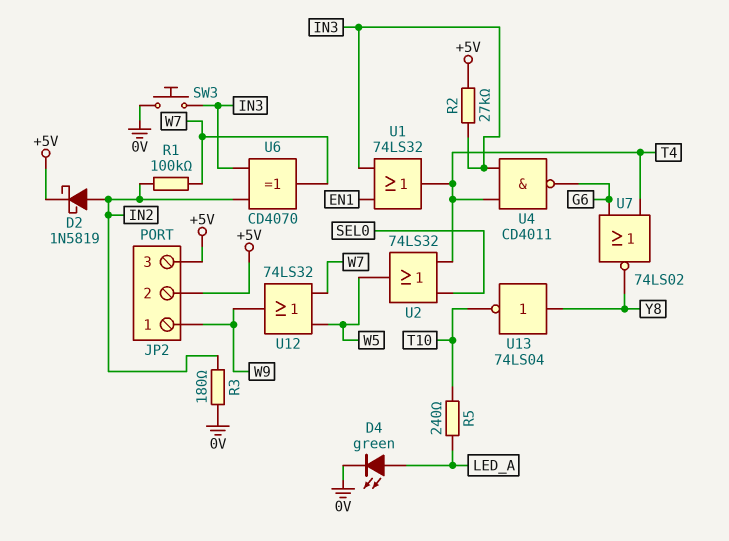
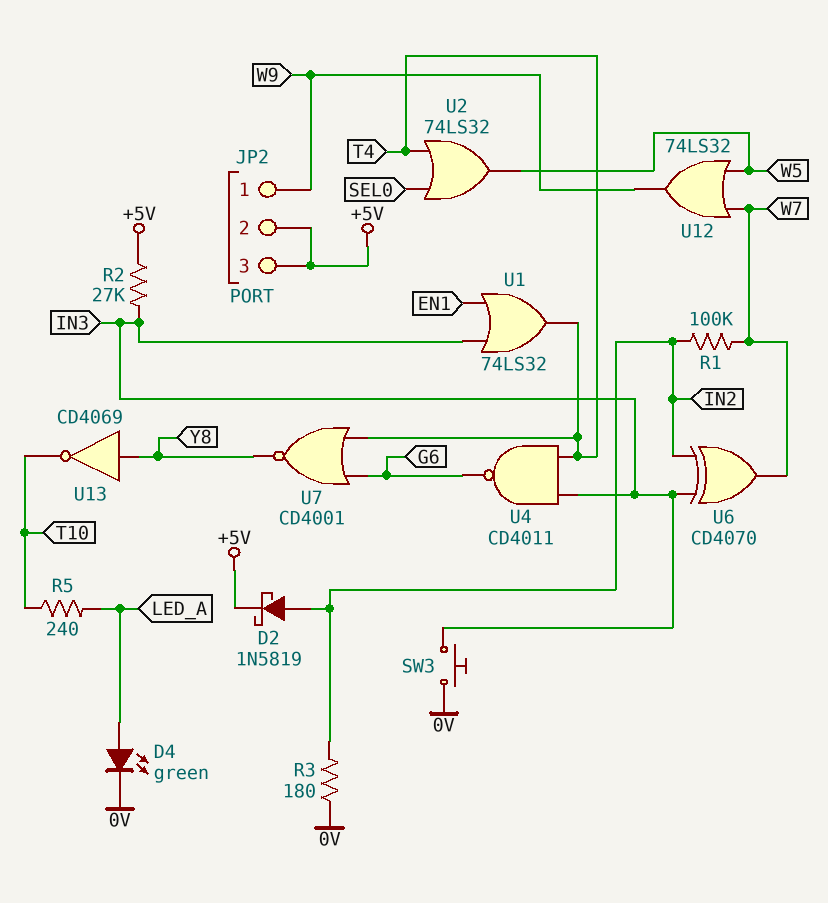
U7: NOR 74LS02 (in G6, in T4, out Y8) -> NOR CD4001 (in G6, in T4, out Y8)
U13: NOT 74LS04 (in Y8, out T10) -> NOT CD4069 (in Y8, out T10)

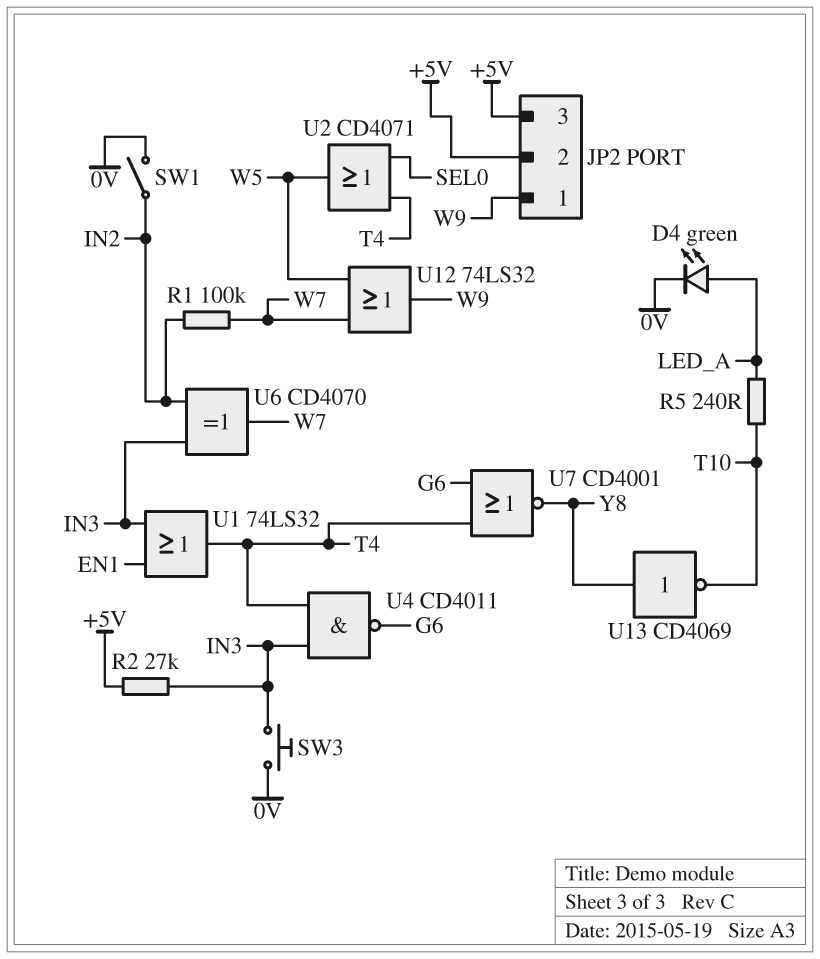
D2: schottky 1N5819 (A IN2, K +5V) -> none
R3: 180 (0V, IN2) -> none
SW1: none -> switch (0V, IN2)
U2: OR 74LS32 (in SEL0, in T4, out W5) -> OR CD4071 (in SEL0, in T4, out W5)

